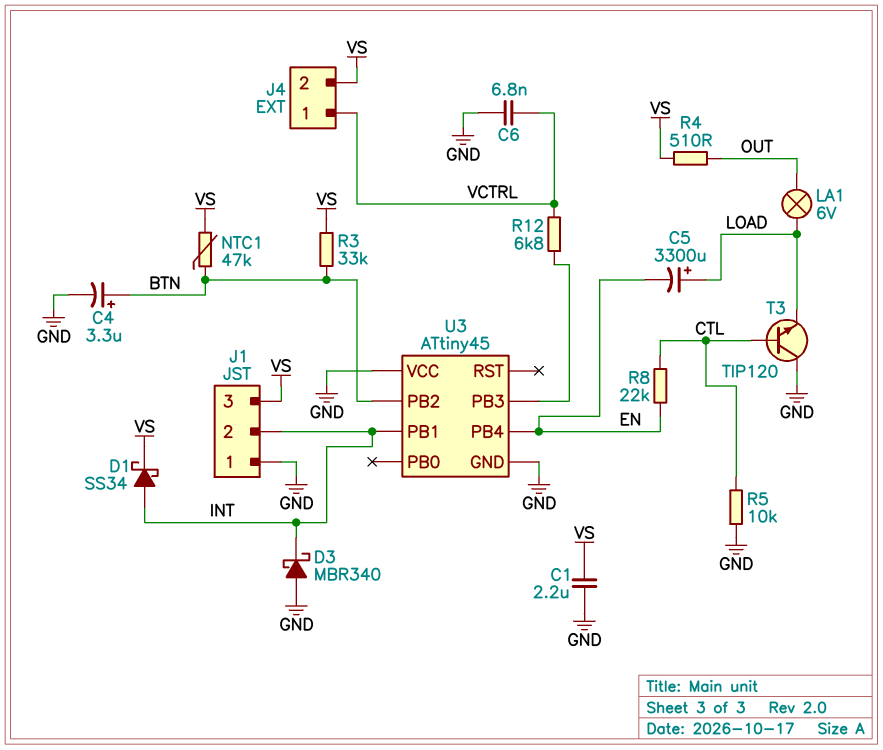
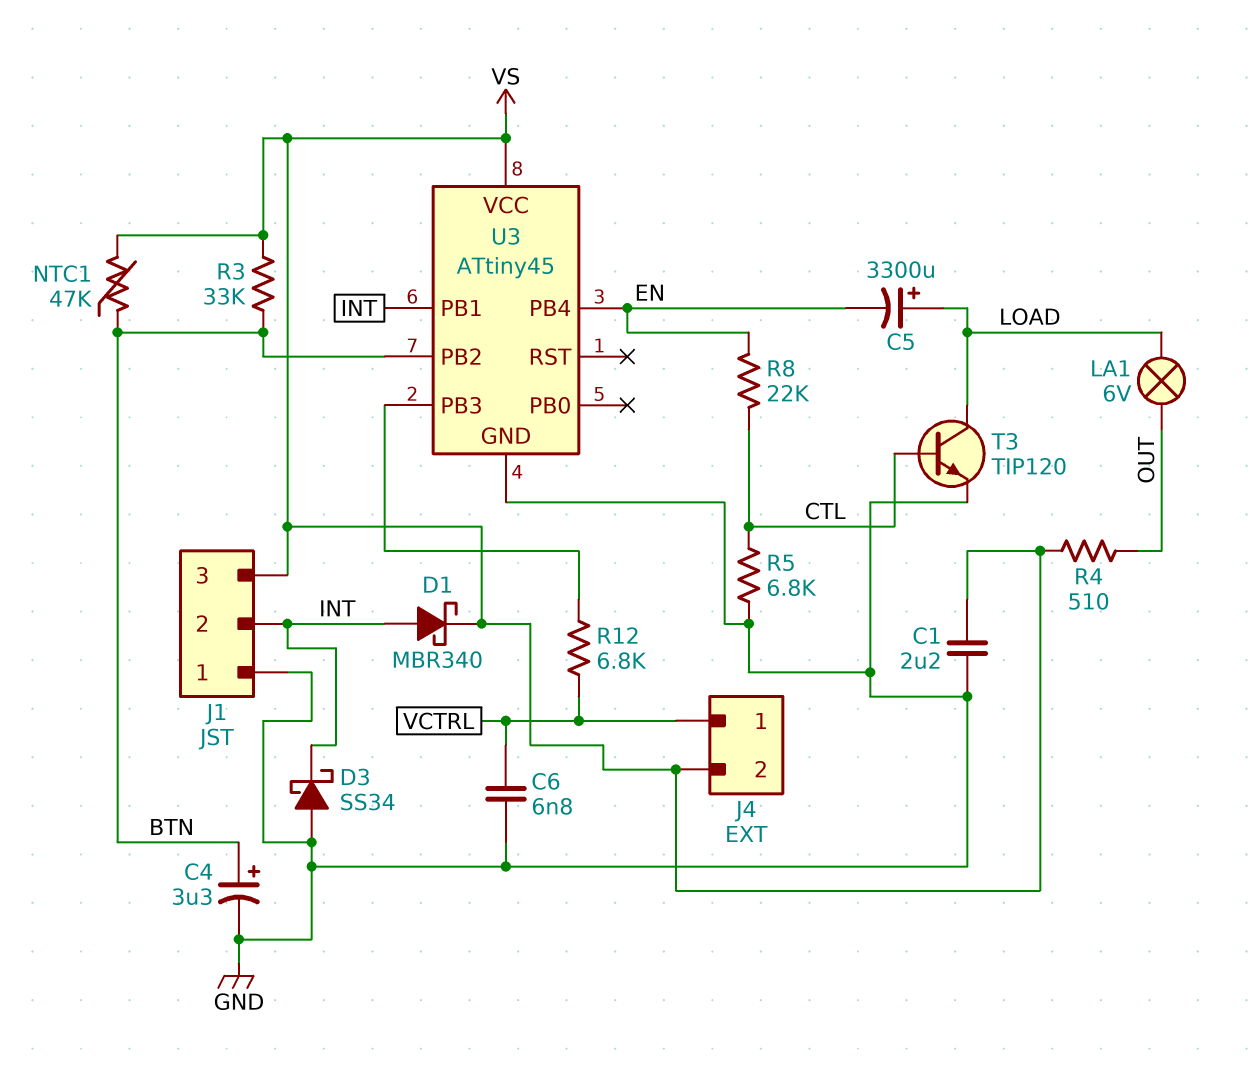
D1: schottky SS34 (A INT, K VS) -> schottky MBR340 (A INT, K VS)
D3: schottky MBR340 (A GND, K INT) -> schottky SS34 (A GND, K INT)
R5: 10k (CTL, GND) -> 6.8k (CTL, GND)
T3: NPN TIP120 (B CTL, C GND, E LOAD) -> NPN TIP120 (B CTL, C LOAD, E GND)
U3 pin VCC: GND -> VS

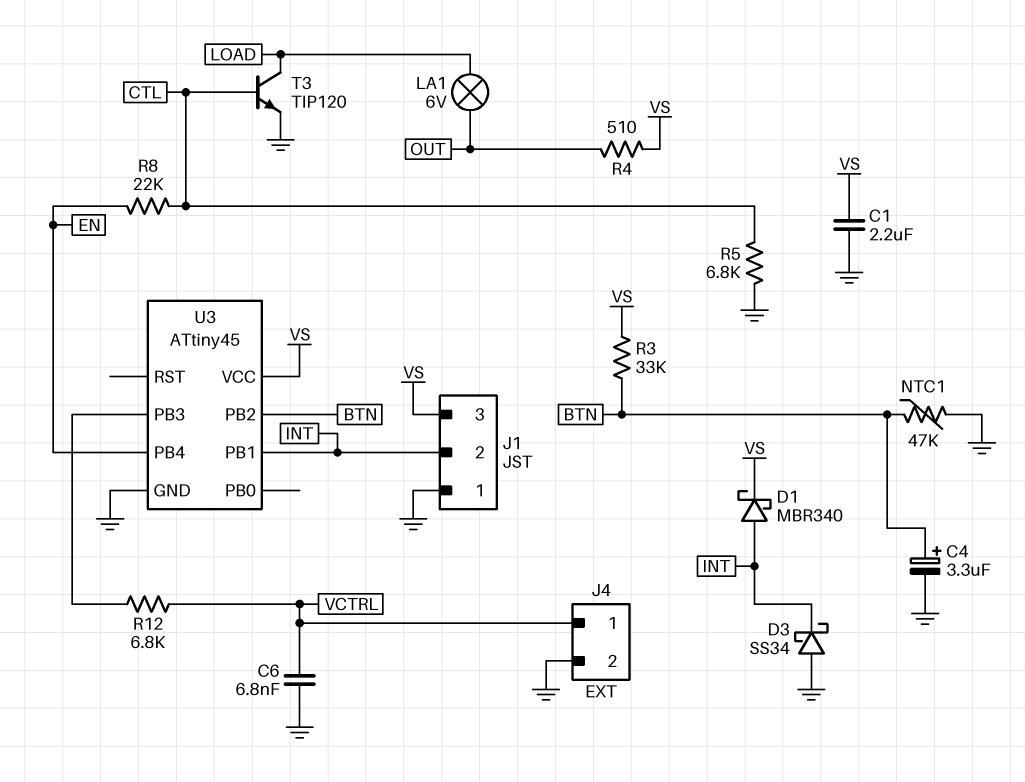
C5: 3300uF (plus LOAD, minus EN) -> none
J4 pin 2: VS -> GND
NTC1: 47k (BTN, VS) -> 47k (BTN, GND)

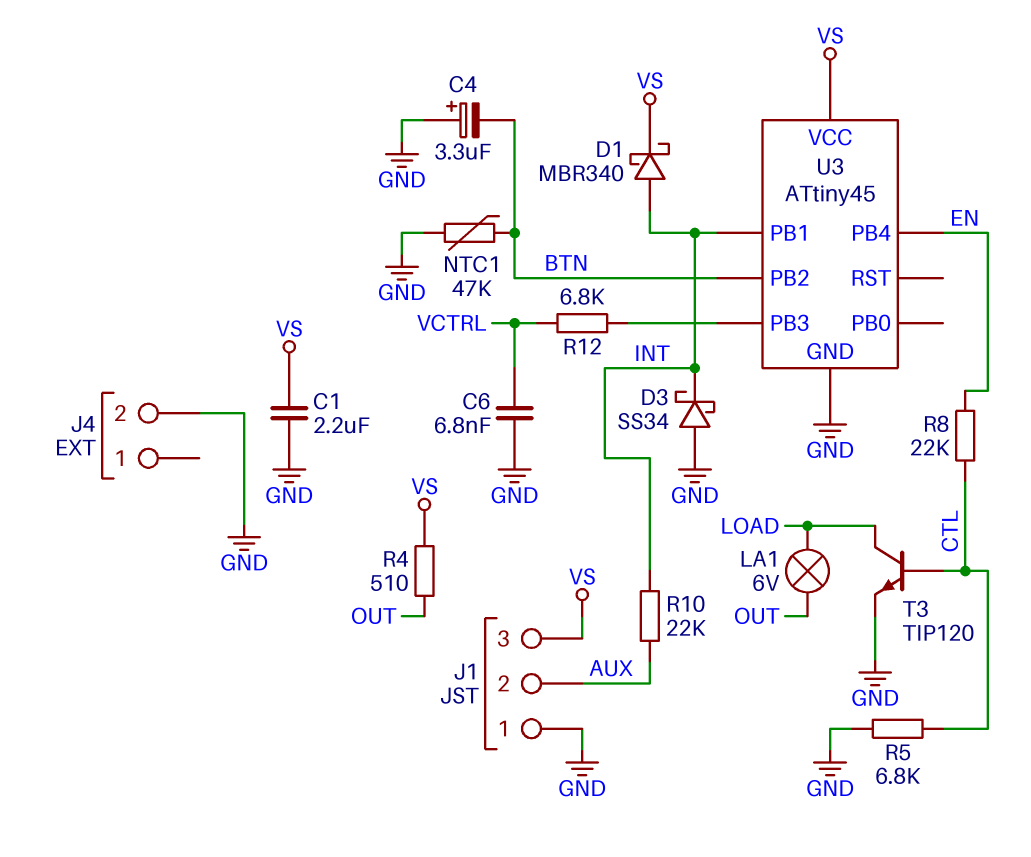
C4: 3.3uF (plus BTN, minus GND) -> 3.3uF (plus GND, minus BTN)
J1 pin 2: INT -> AUX
J4 pin 1: VCTRL -> none
R3: 33k (BTN, VS) -> none
R10: none -> 22k (AUX, INT)

